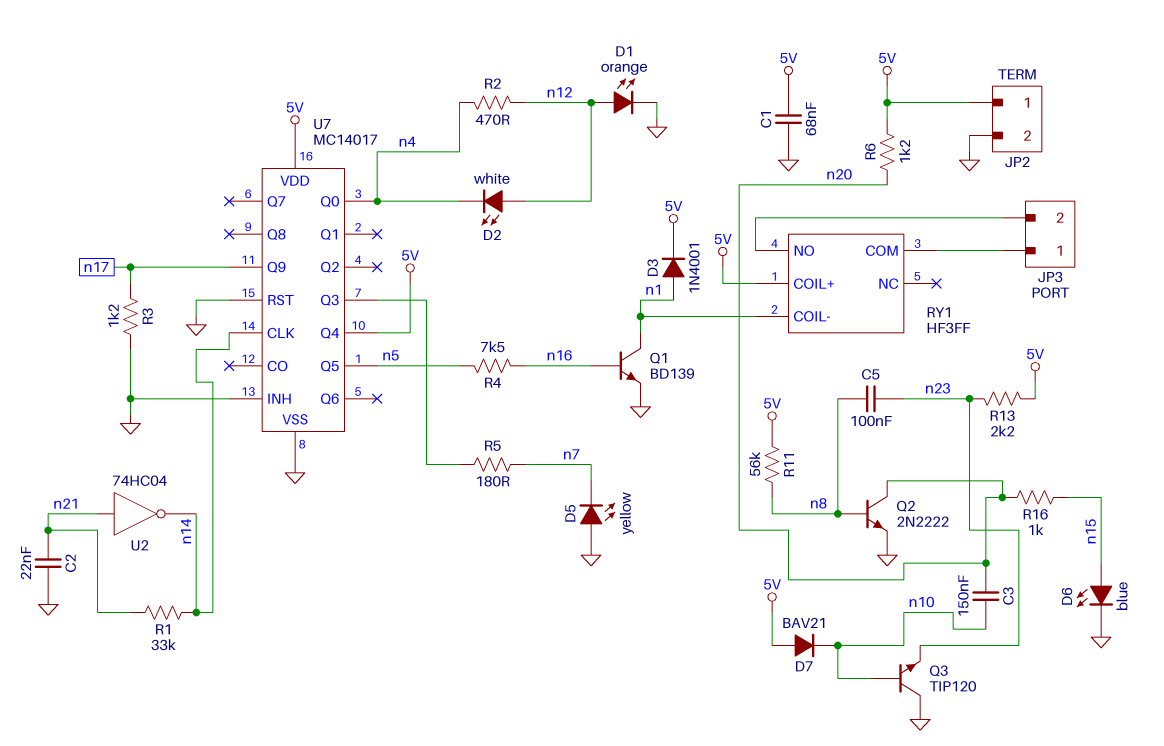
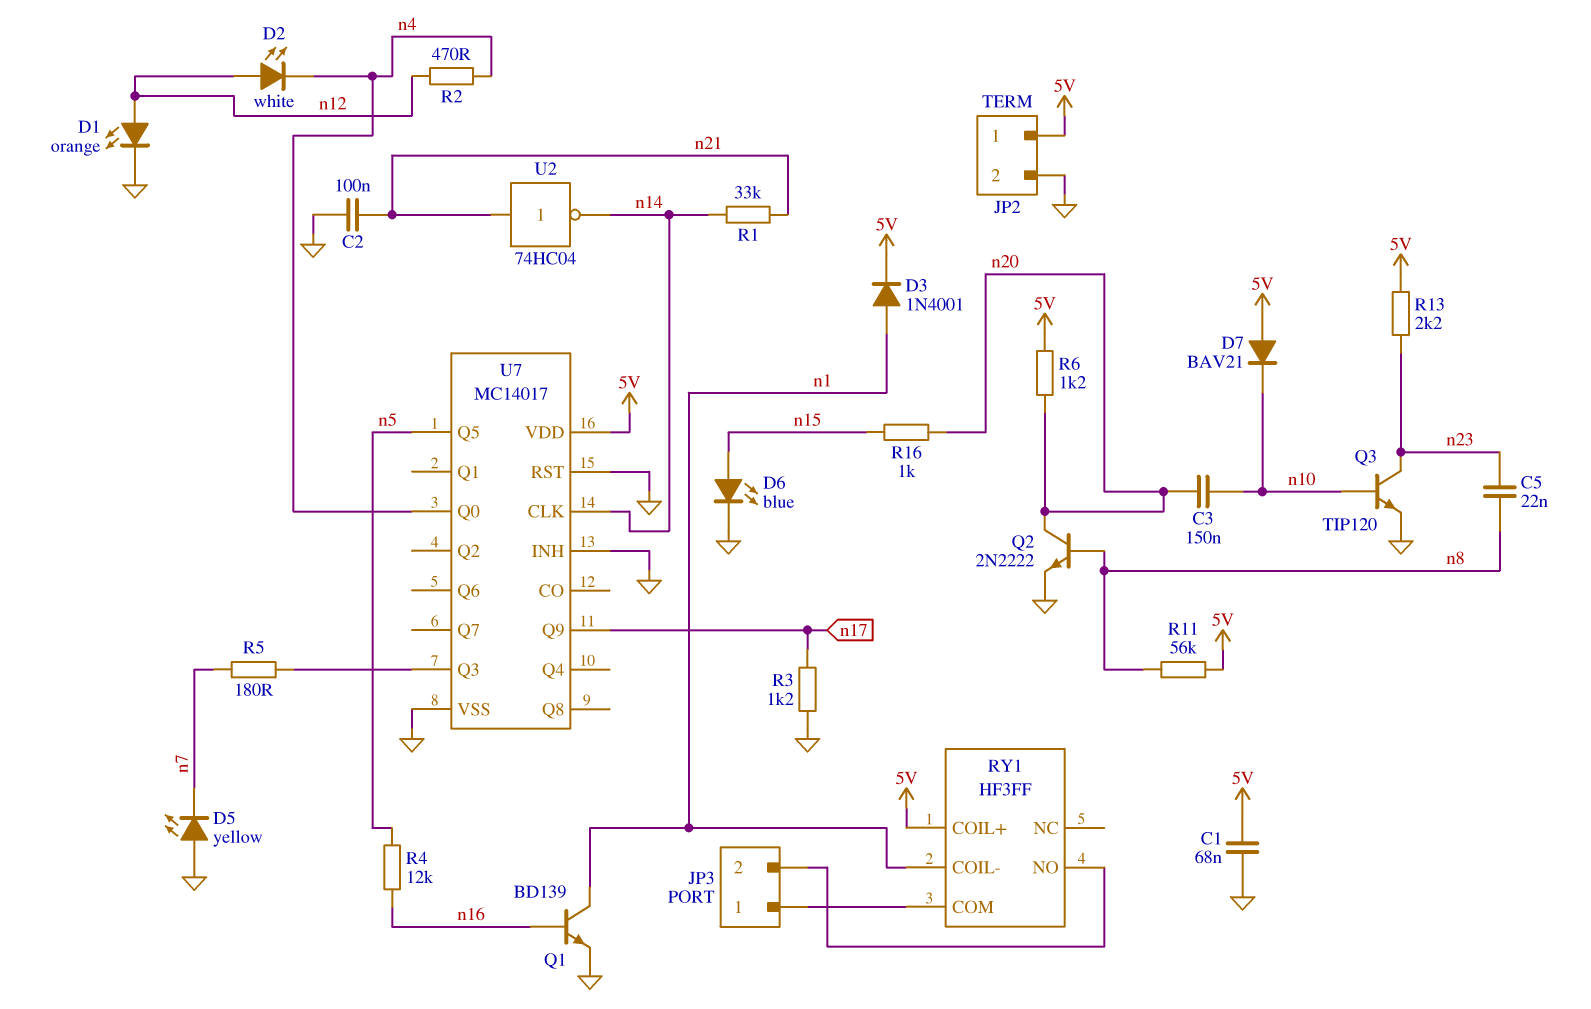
C2: 22nF (GND, n21) -> 100nF (GND, n21)
C5: 100nF (n8, n23) -> 22nF (n8, n23)
Q3: NPN TIP120 (B n10, C GND, E n23) -> NPN TIP120 (B n10, C n23, E GND)
R4: 7.5k (n5, n16) -> 12k (n5, n16)
U7 pin Q4: 5V -> none

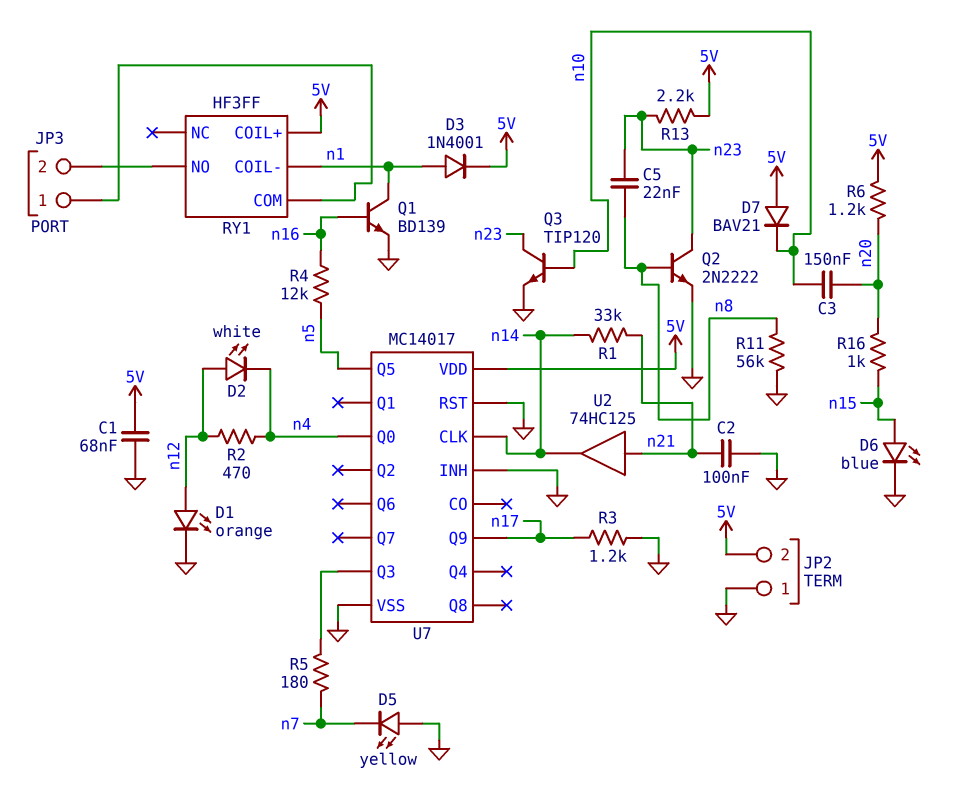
JP2 pin 1: 5V -> GND
JP2 pin 2: GND -> 5V
Q2: NPN 2N2222 (B n8, C n20, E GND) -> NPN 2N2222 (B n8, C n23, E GND)
R11: 56k (5V, n8) -> 56k (GND, n8)
U2: NOT 74HC04 (in n21, out n14) -> buffer 74HC125 (in n21, out n14)

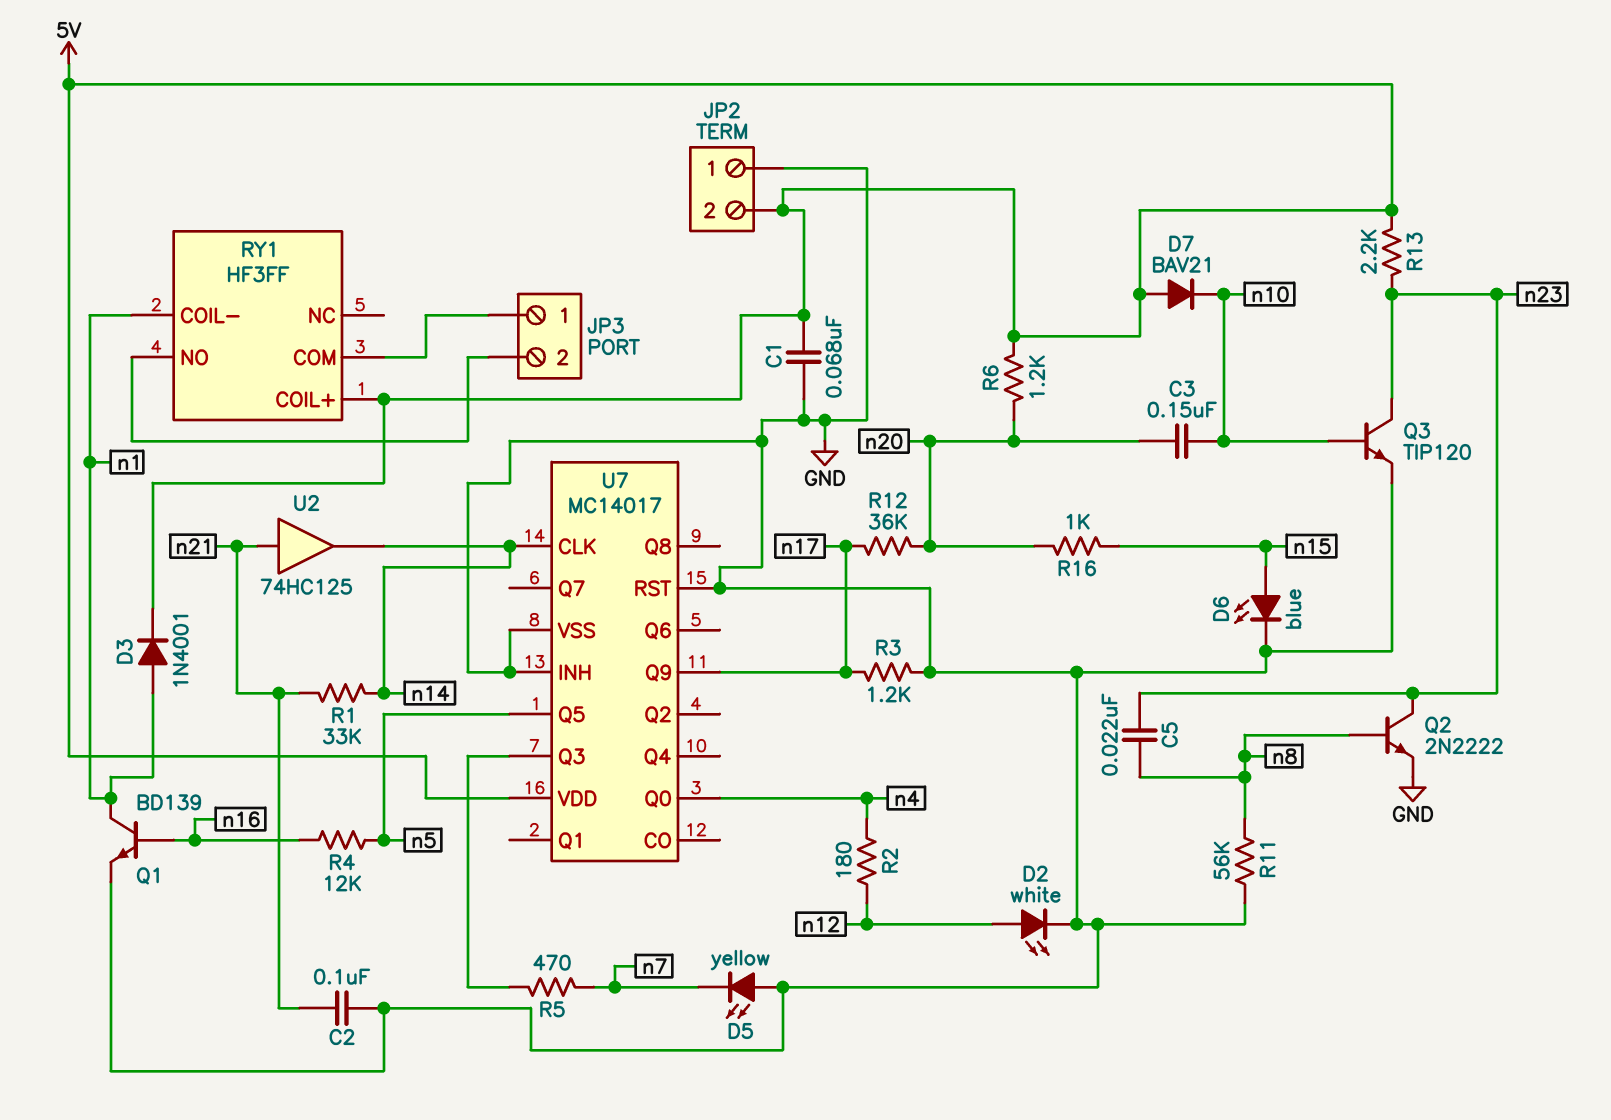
D1: LED orange (A n12, K GND) -> none
D2: LED white (A n12, K n4) -> LED white (A n12, K GND)
R2: 470 (n4, n12) -> 180 (n4, n12)
R5: 180 (U7/Q3, n7) -> 470 (U7/Q3, n7)
R12: none -> 36k (n17, n20)

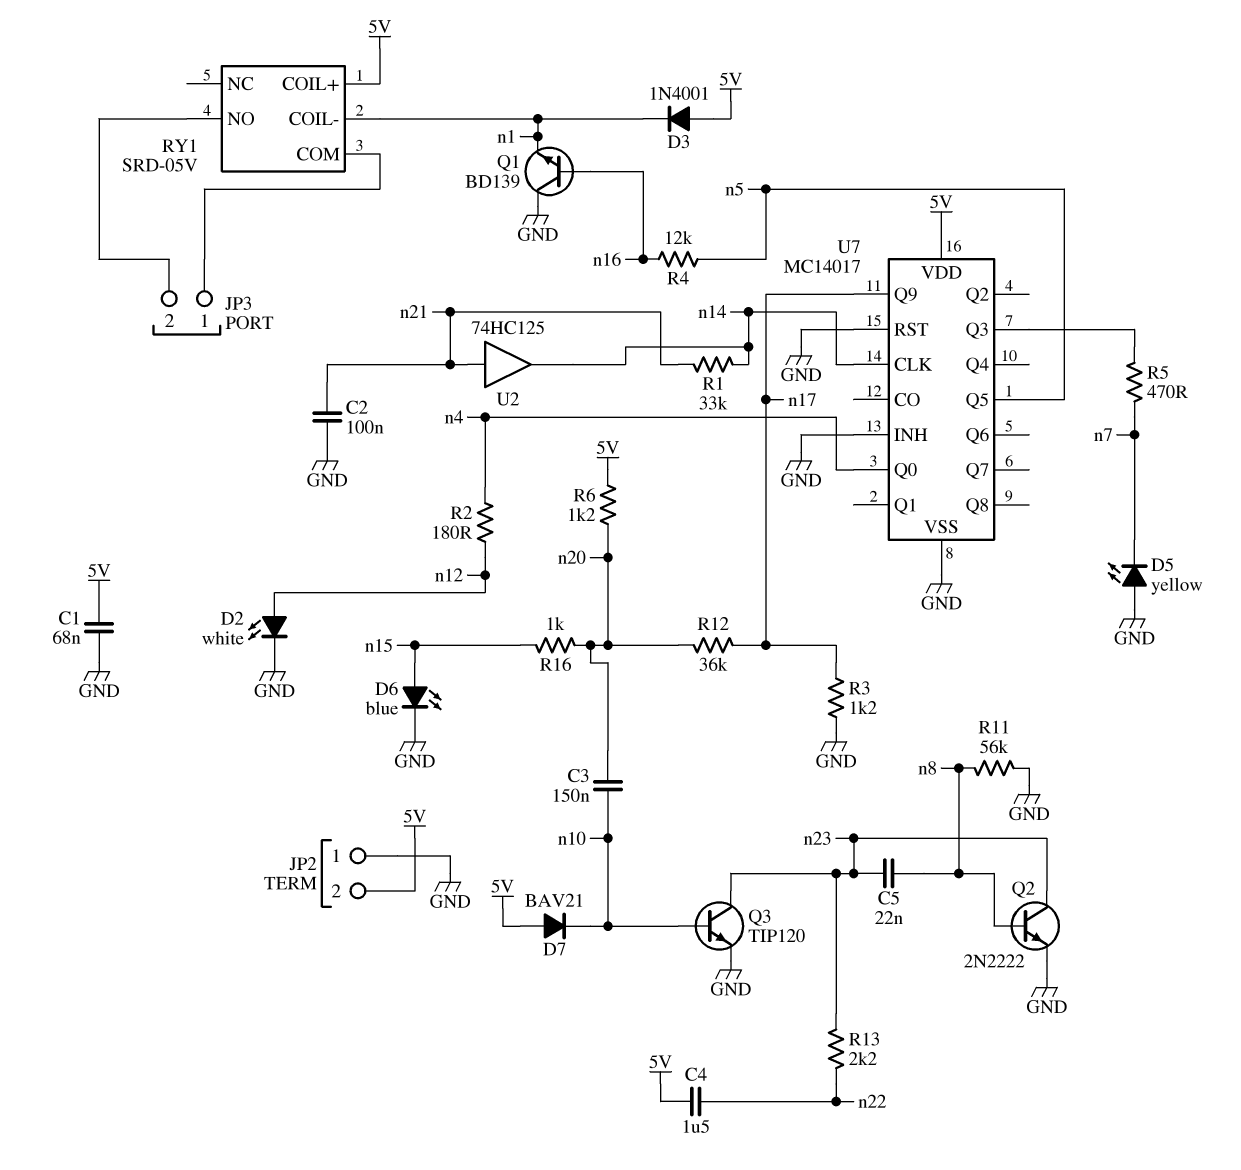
C4: none -> 1.5uF (5V, n22)
D3: diode 1N4001 (A n1, K 5V) -> diode 1N4001 (A 5V, K n1)
Q1: NPN BD139 (B n16, C n1, E GND) -> NPN BD139 (B n16, C GND, E n1)
R13: 2.2k (5V, n23) -> 2.2k (n22, n23)
RY1: HF3FF -> SRD-05V

